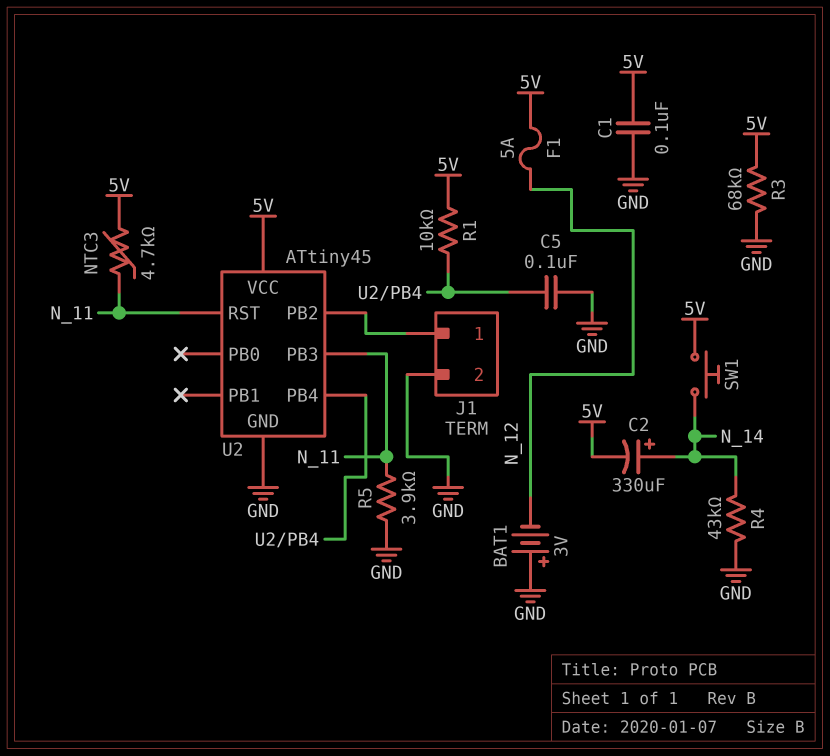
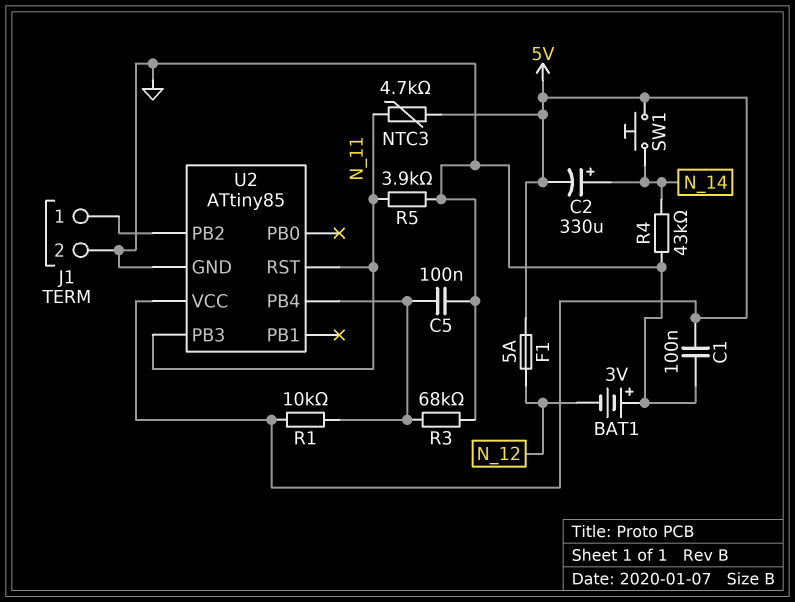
R3: 68k (5V, GND) -> 68k (GND, U2/PB4)
U2: ATtiny45 -> ATtiny85

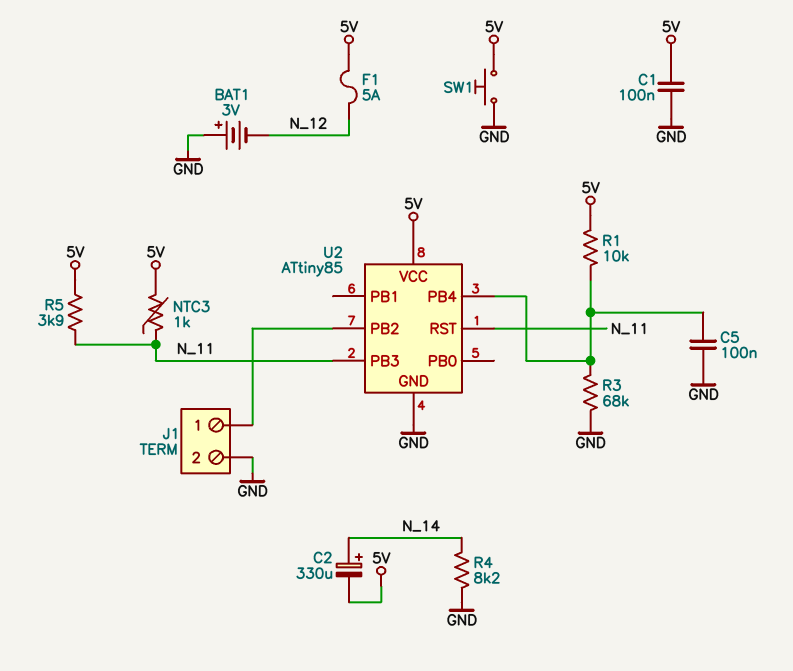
NTC3: 4.7k (5V, N_11) -> 1k (5V, N_11)
R4: 43k (GND, N_14) -> 8.2k (GND, N_14)
R5: 3.9k (GND, N_11) -> 3.9k (5V, N_11)
SW1: button (5V, N_14) -> button (5V, GND)

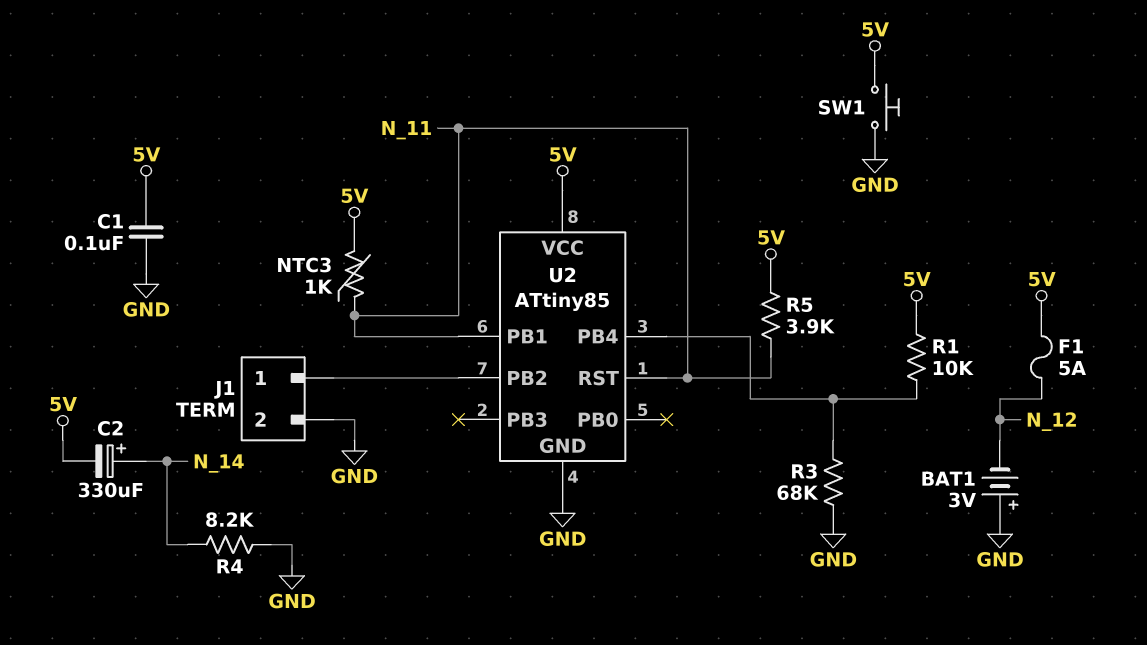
C5: 100nF (GND, U2/PB4) -> none
U2 pin PB1: none -> N_11
U2 pin PB3: N_11 -> none

